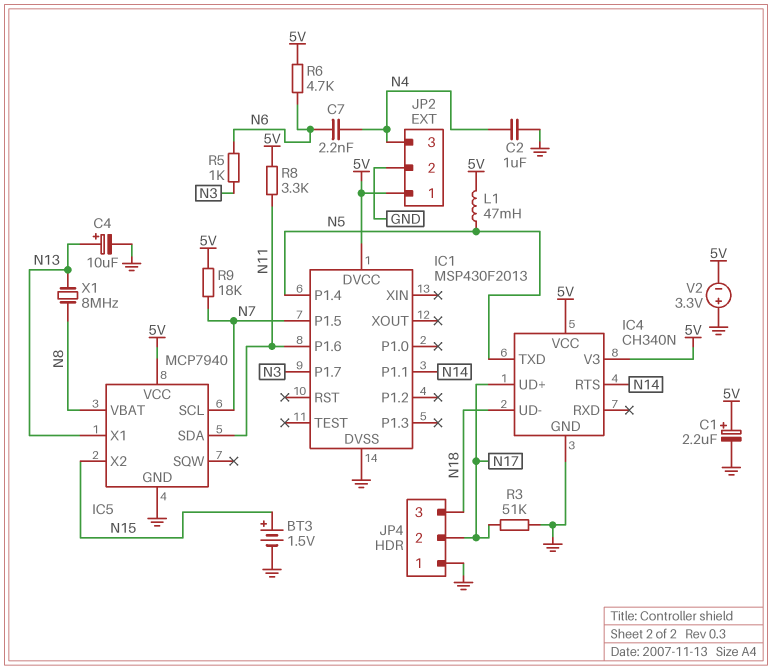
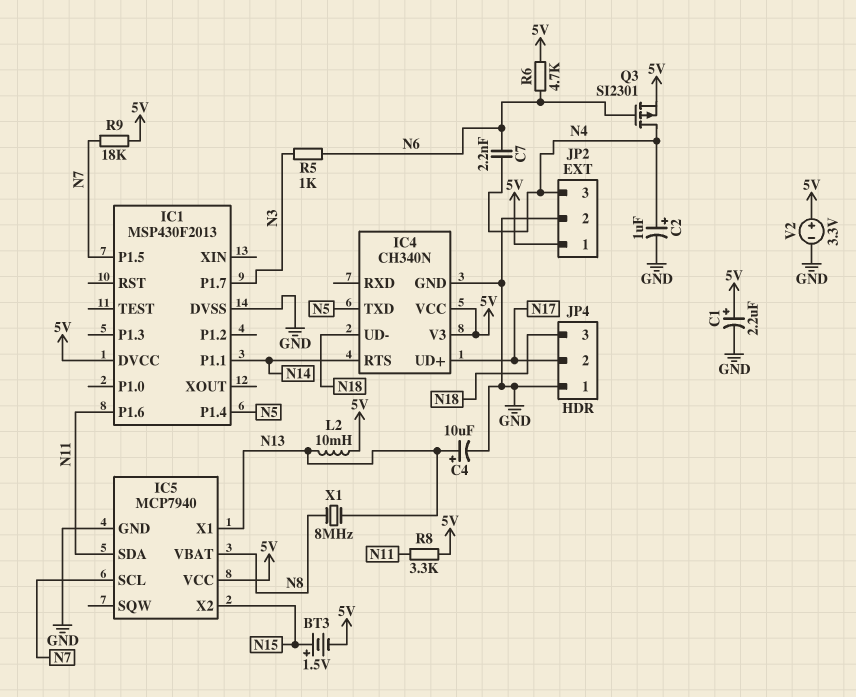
BT3: 1.5V (plus N15, minus GND) -> 1.5V (plus N15, minus 5V)
C2: 1uF (GND, N4) -> 1uF (plus N4, minus GND)
L1: 47mH (5V, N5) -> none
L2: none -> 10mH (5V, N13)
Q3: none -> PMOS SI2301 (G N6, D N4, S 5V)
R3: 51k (GND, N17) -> none
V2: 3.3V (plus GND, minus 5V) -> 3.3V (plus 5V, minus GND)

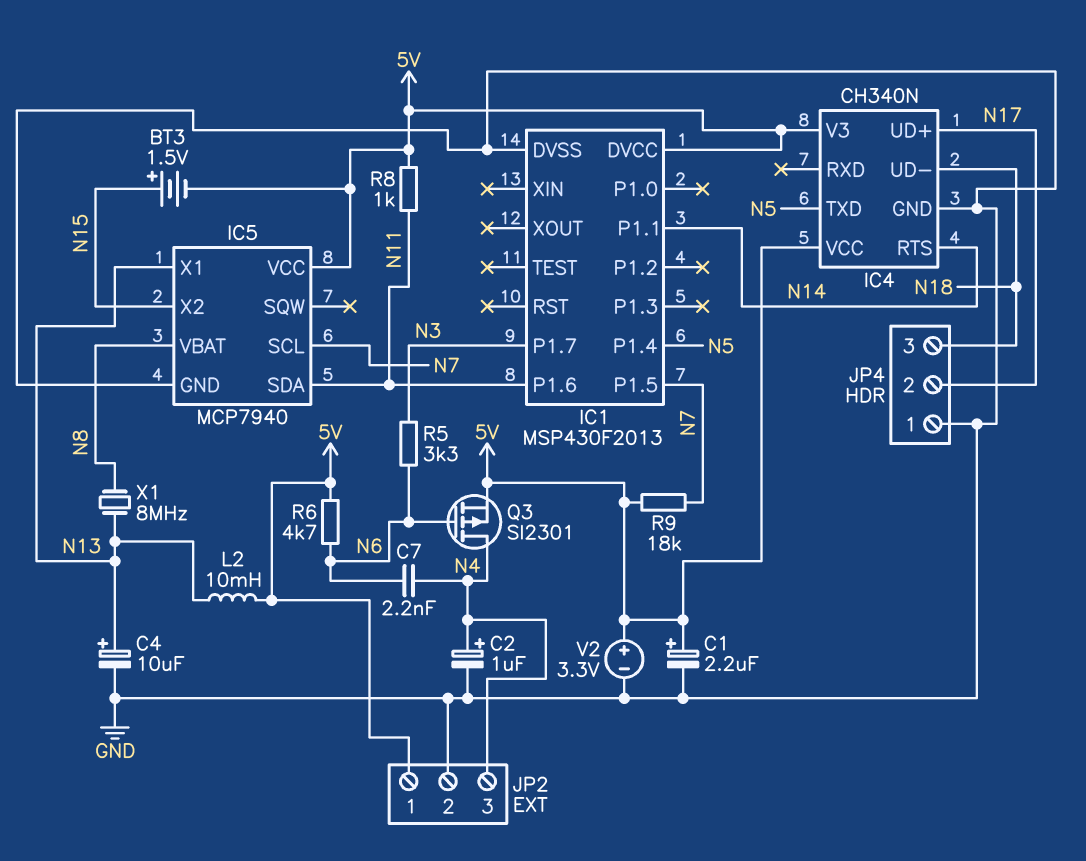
R5: 1k (N3, N6) -> 3.3k (N3, N6)
R8: 3.3k (5V, N11) -> 1k (5V, N11)

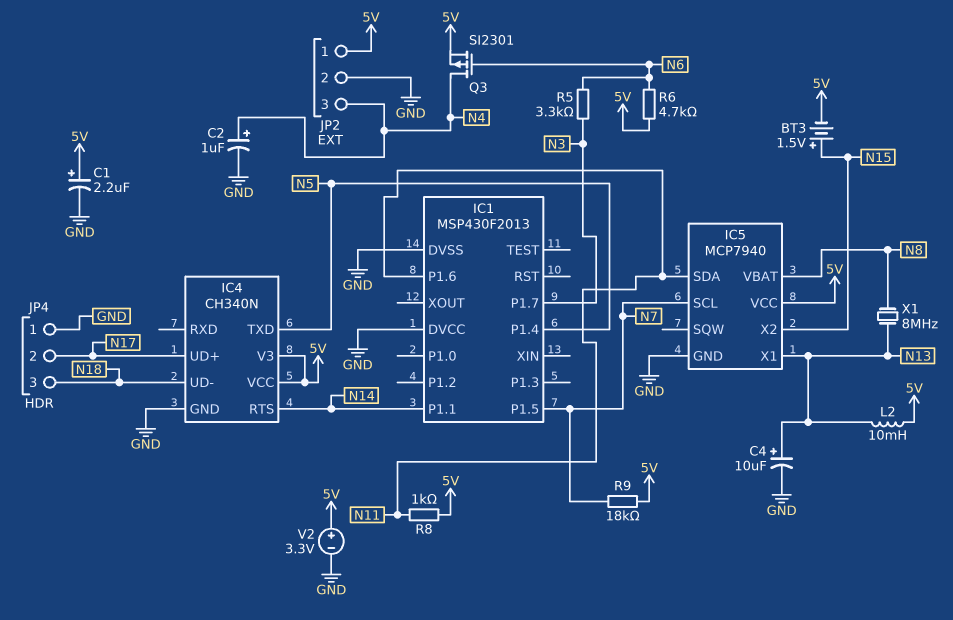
C7: 2.2nF (N4, N6) -> none
IC1 pin DVCC: 5V -> GND

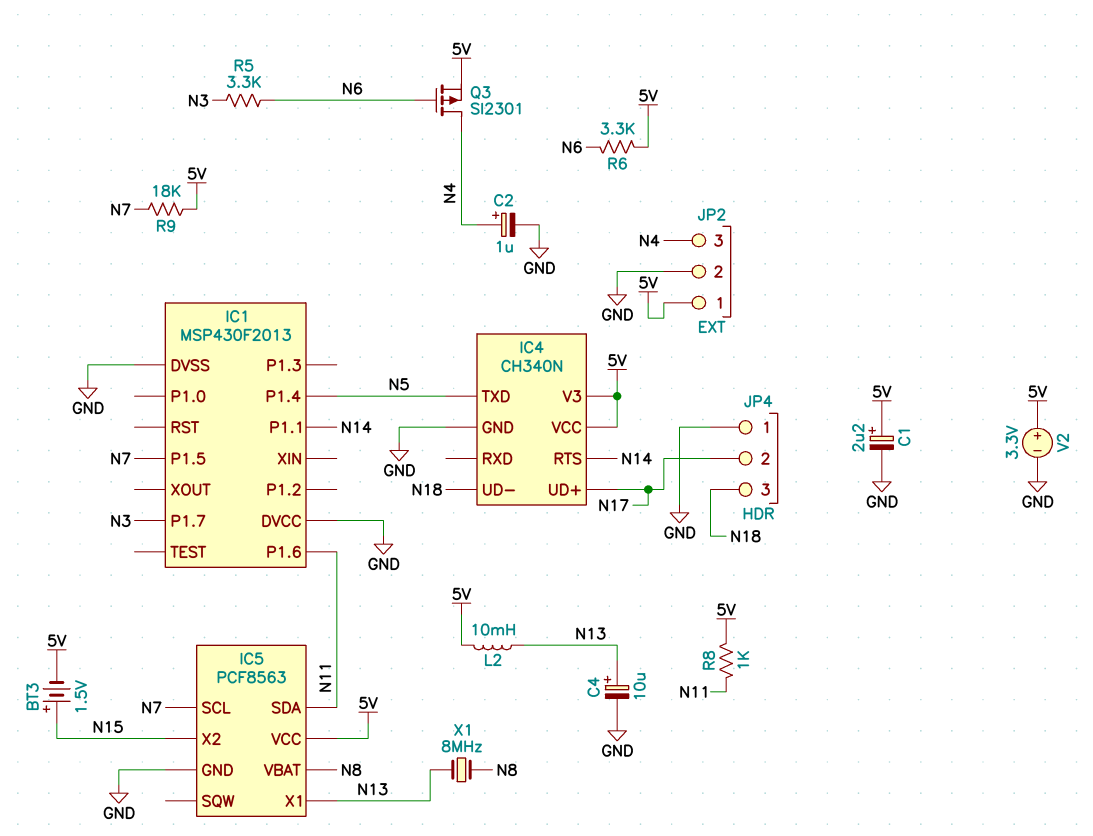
IC5: MCP7940 -> PCF8563
R6: 4.7k (5V, N6) -> 3.3k (5V, N6)

